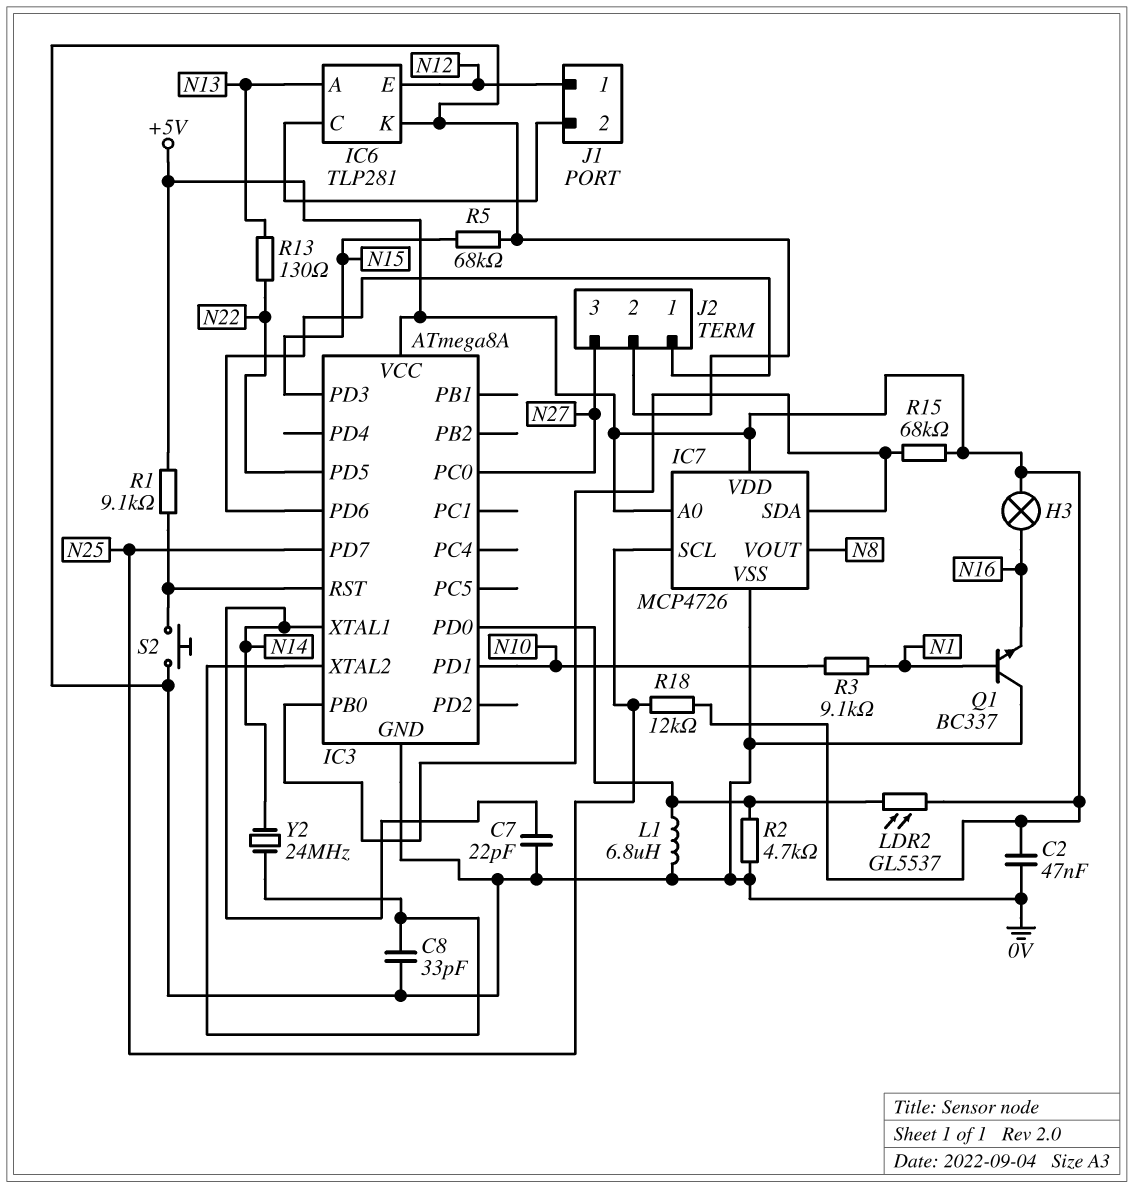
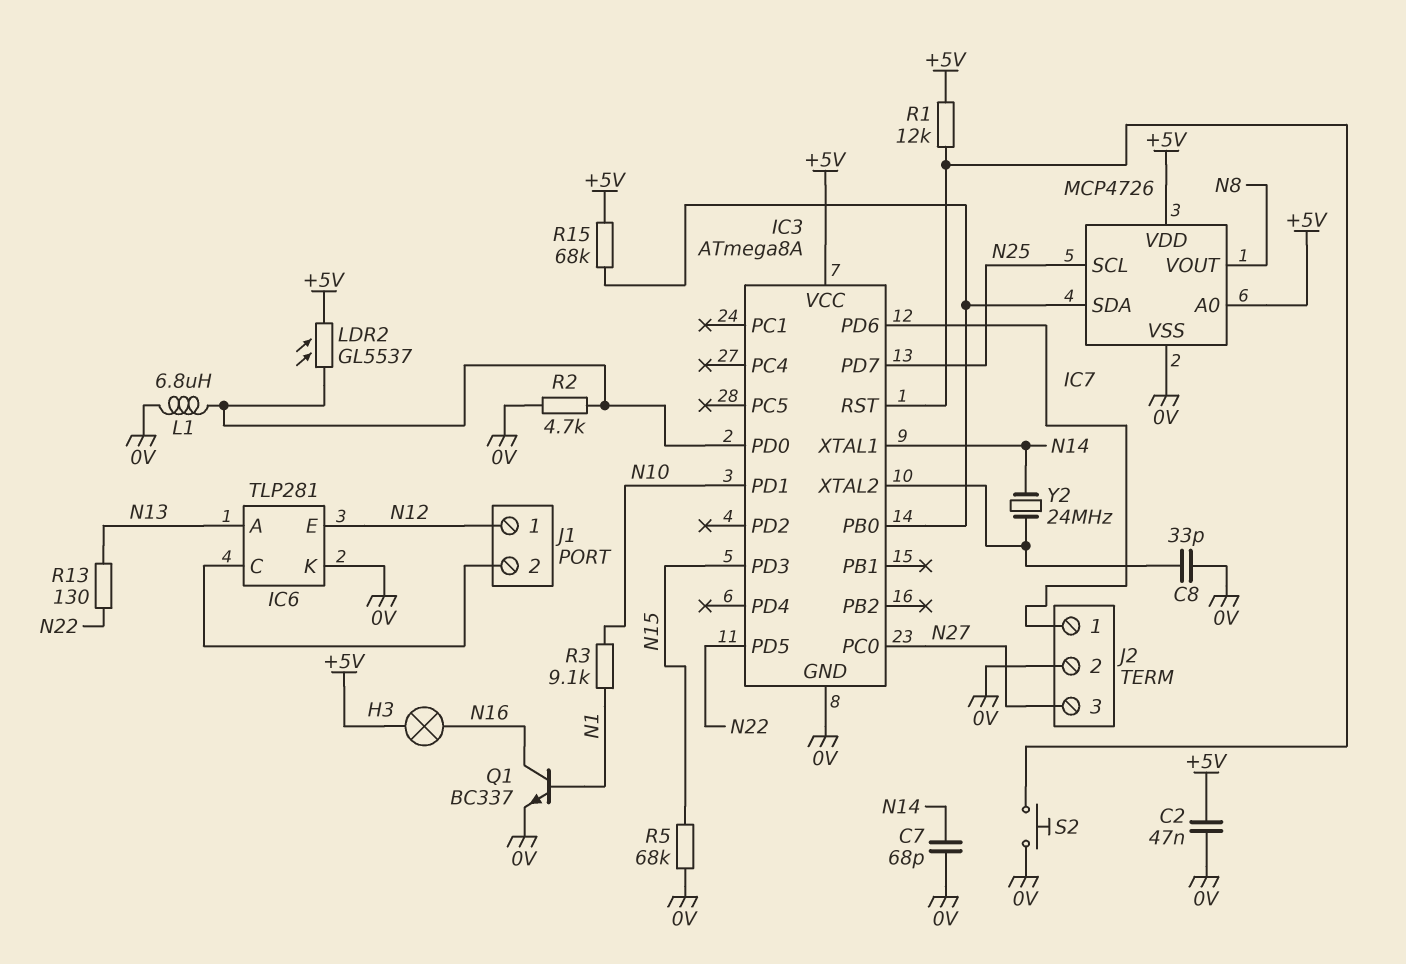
C7: 22pF (0V, N14) -> 68pF (0V, N14)
Q1: NPN BC337 (B N1, C 0V, E N16) -> NPN BC337 (B N1, C N16, E 0V)
R1: 9.1k (+5V, IC3/RST) -> 12k (+5V, IC3/RST)
R18: 12k (+5V, N25) -> none

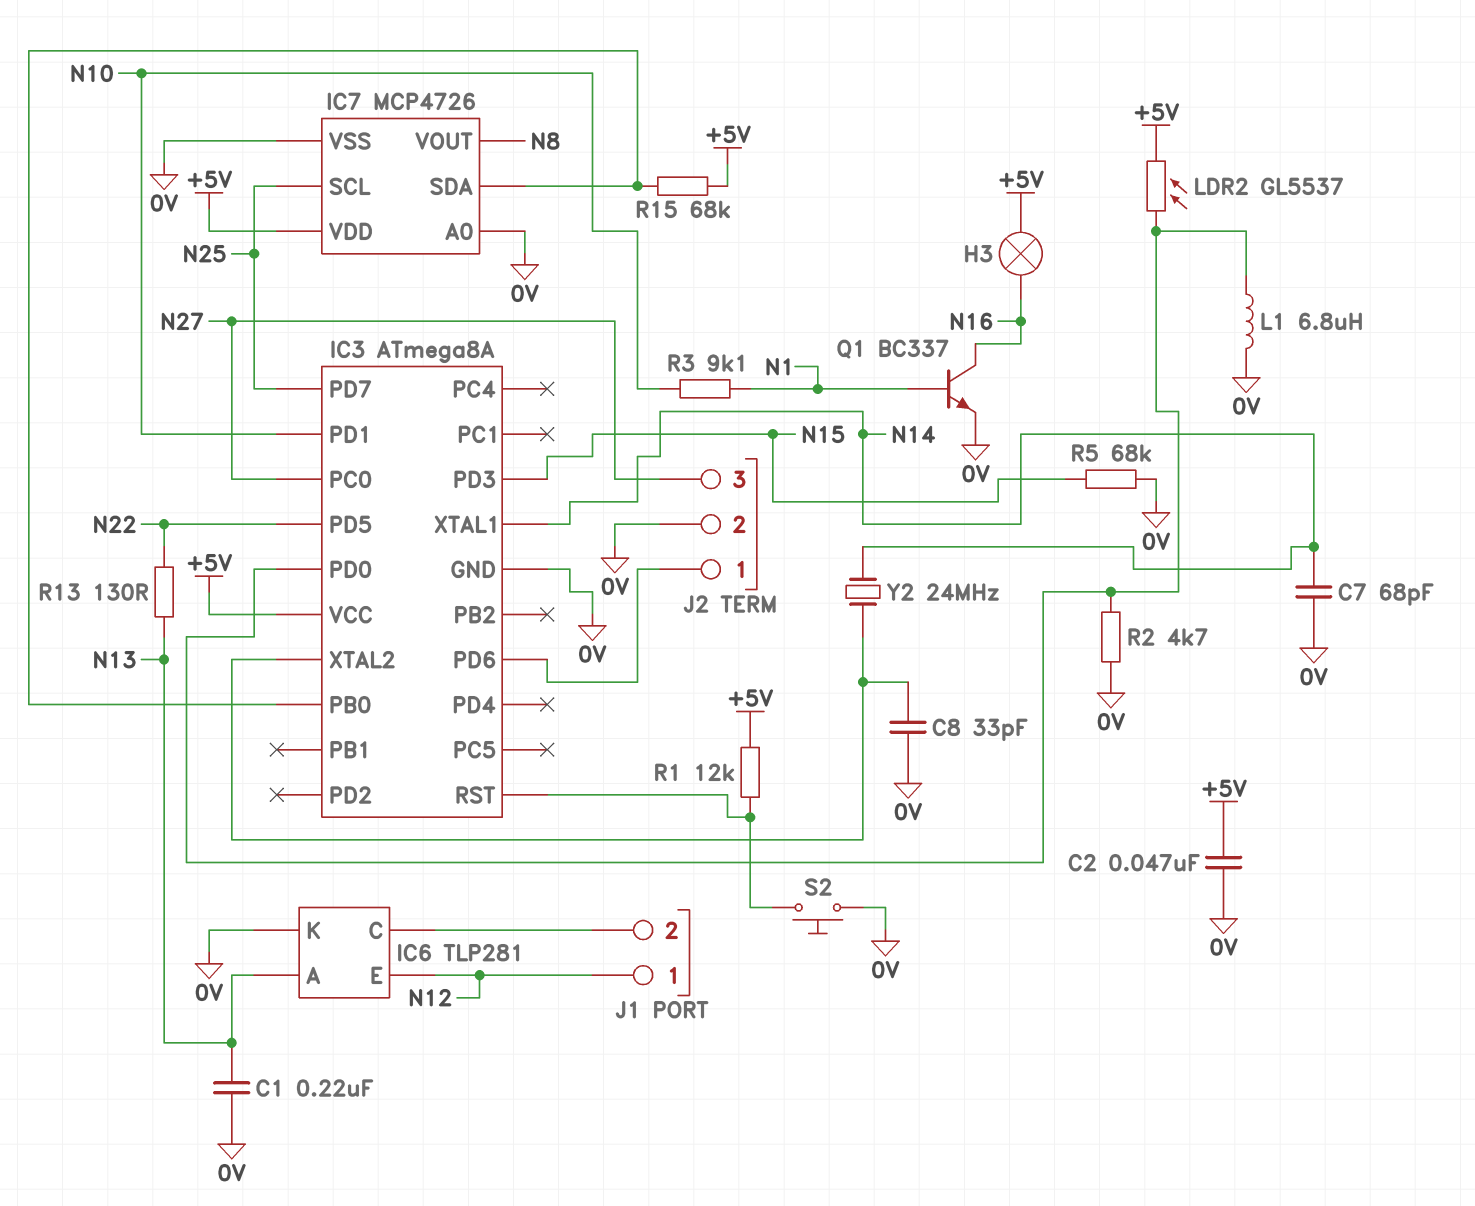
C1: none -> 220nF (0V, N13)
IC7 pin A0: +5V -> 0V

